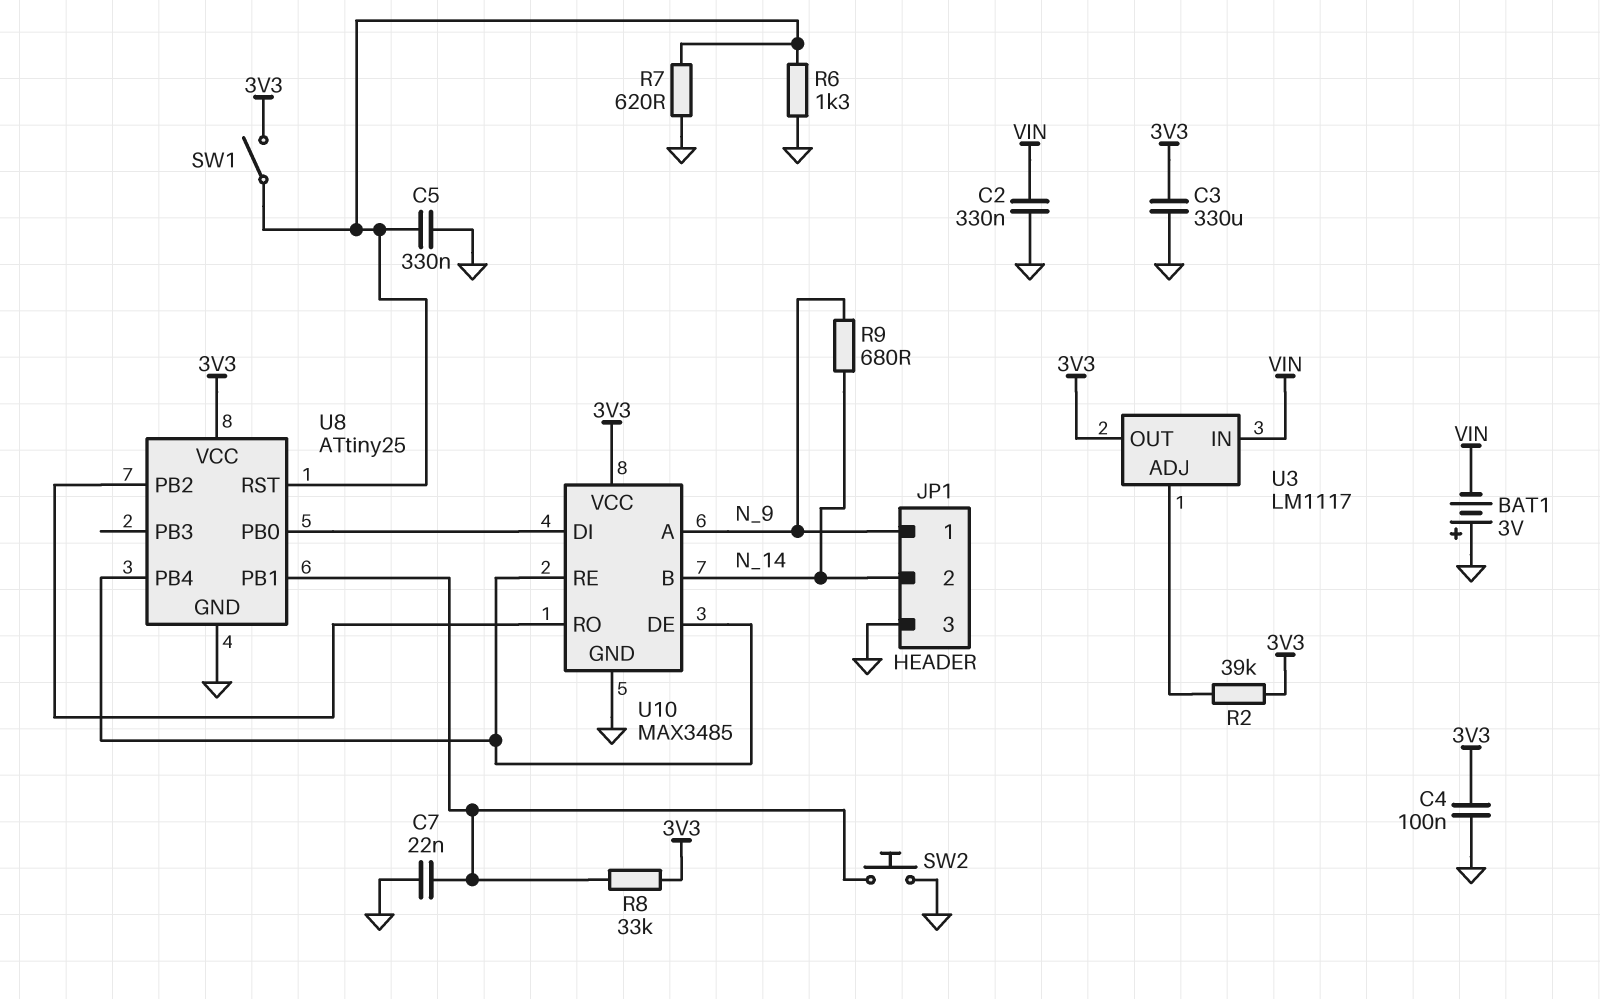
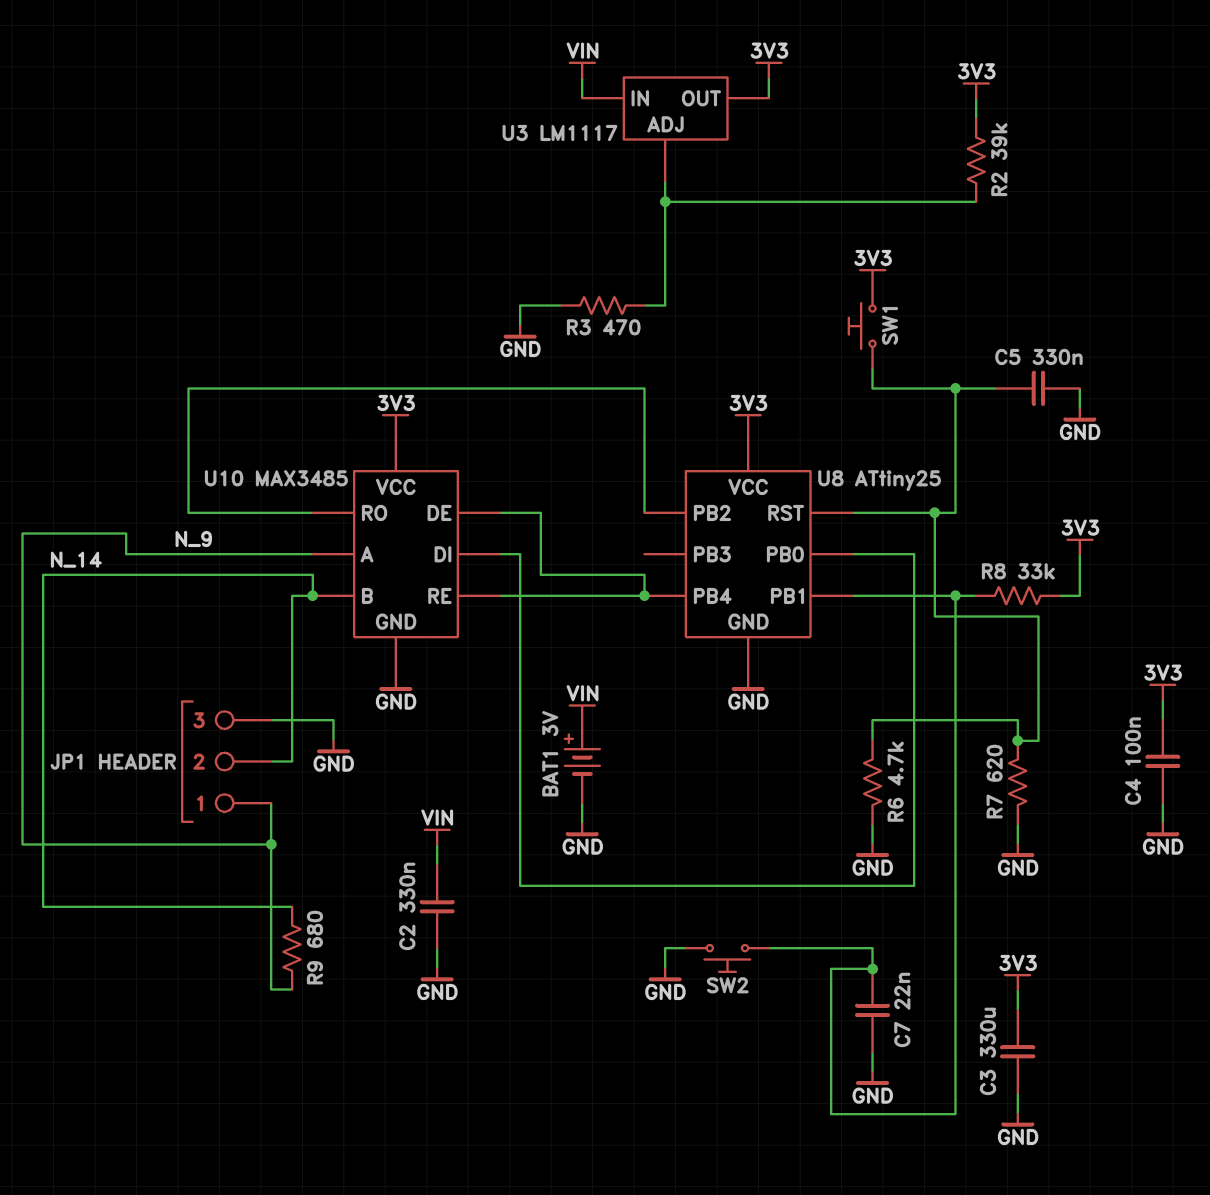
BAT1: 3V (plus GND, minus VIN) -> 3V (plus VIN, minus GND)
R3: none -> 470 (GND, U3/ADJ)
R6: 1.3k (GND, U8/RST) -> 4.7k (GND, U8/RST)
SW1: switch (3V3, U8/RST) -> button (3V3, U8/RST)

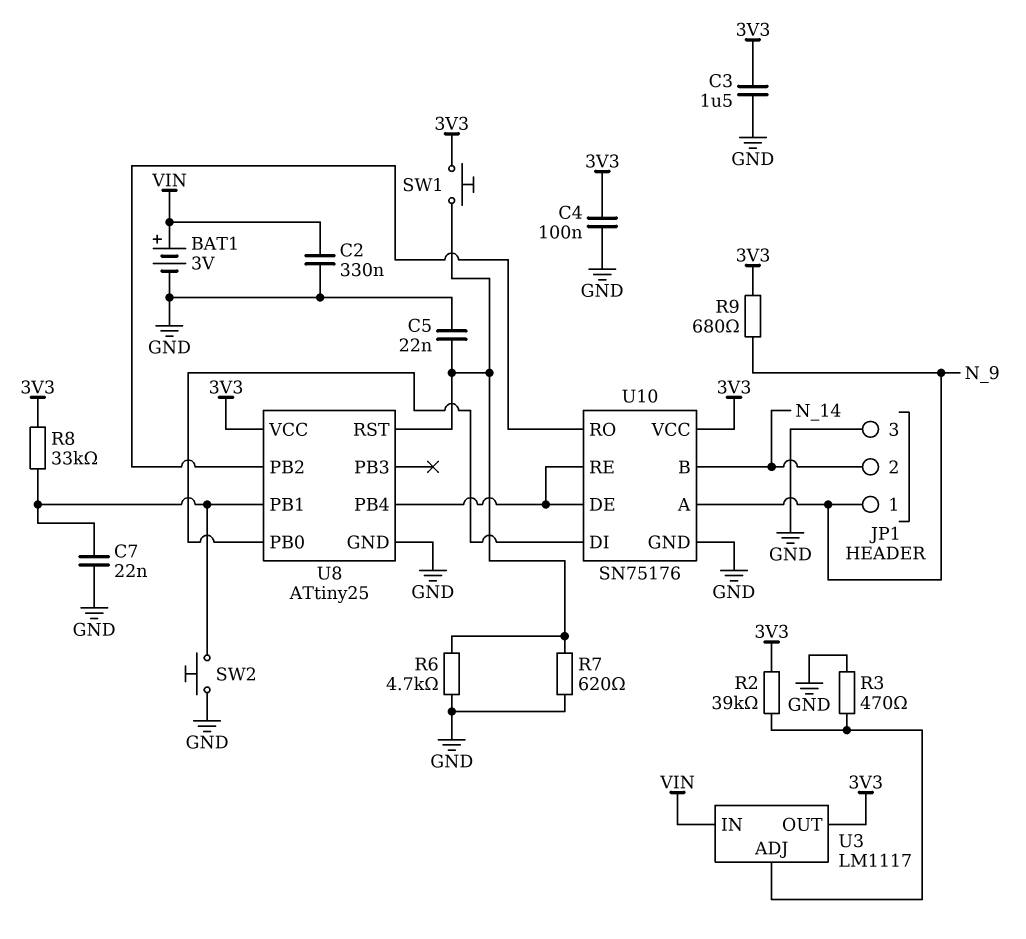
C3: 330uF (3V3, GND) -> 1.5uF (3V3, GND)
C5: 330nF (GND, U8/RST) -> 22nF (GND, U8/RST)
R9: 680 (N_9, N_14) -> 680 (3V3, N_9)
U10: MAX3485 -> SN75176

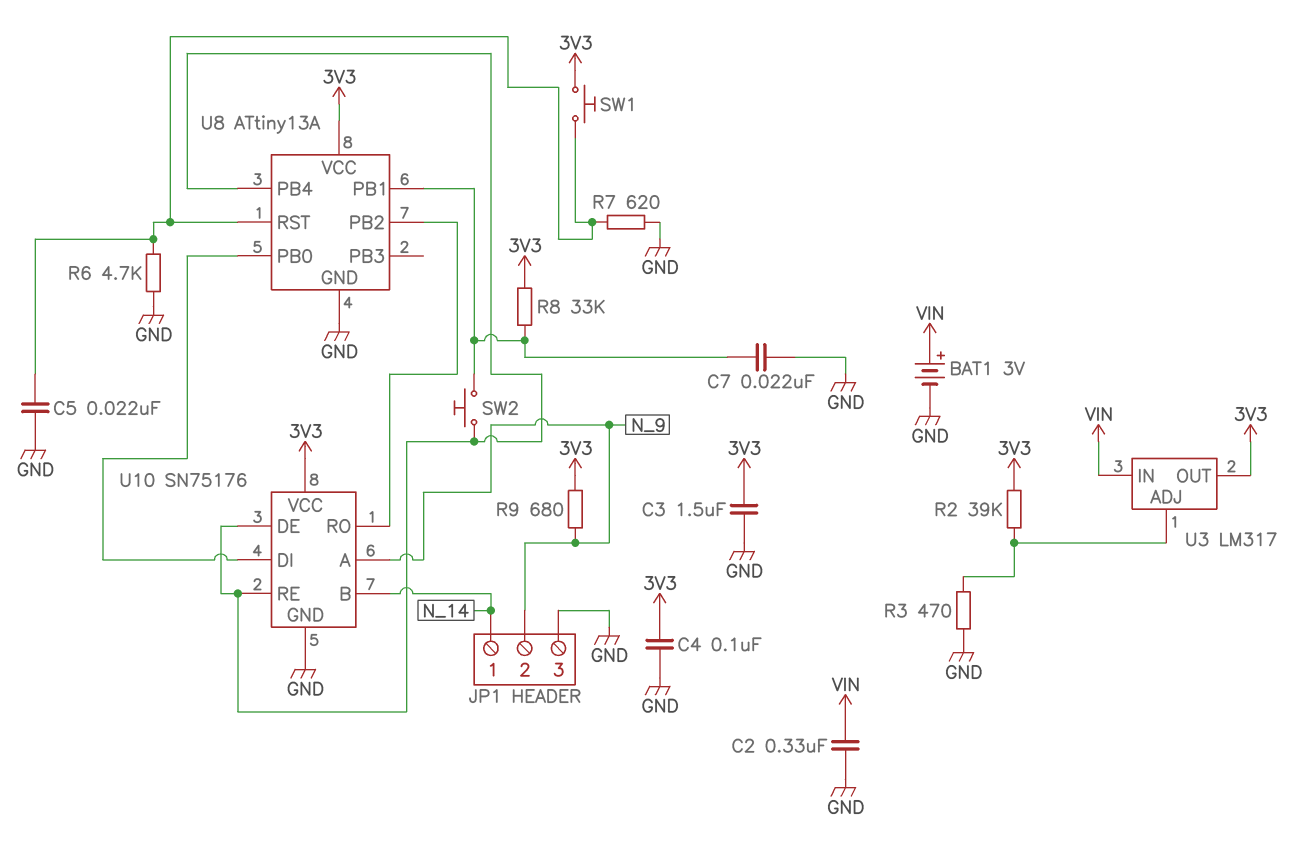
JP1 pin 1: N_9 -> N_14
JP1 pin 2: N_14 -> N_9
SW2: button (GND, U8/PB1) -> button (U8/PB1, U8/PB4)
U3: LM1117 -> LM317
U8: ATtiny25 -> ATtiny13A

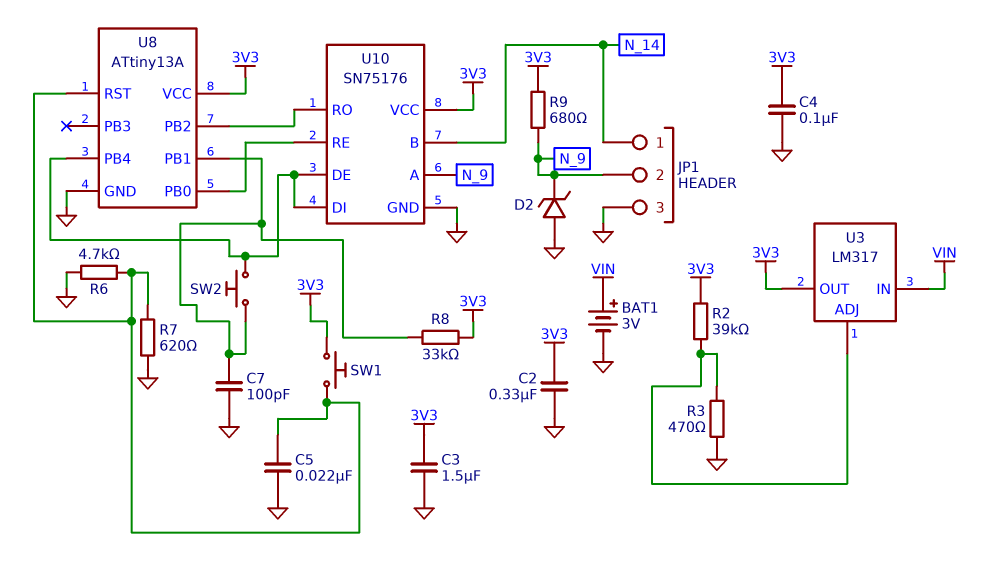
C2: 330nF (GND, VIN) -> 330nF (3V3, GND)
C7: 22nF (GND, U8/PB1) -> 100pF (GND, U8/PB1)
D2: none -> zener (A GND, K N_9)
U10 pin DI: U8/PB0 -> U8/PB4
U10 pin RE: U8/PB4 -> U8/PB0

